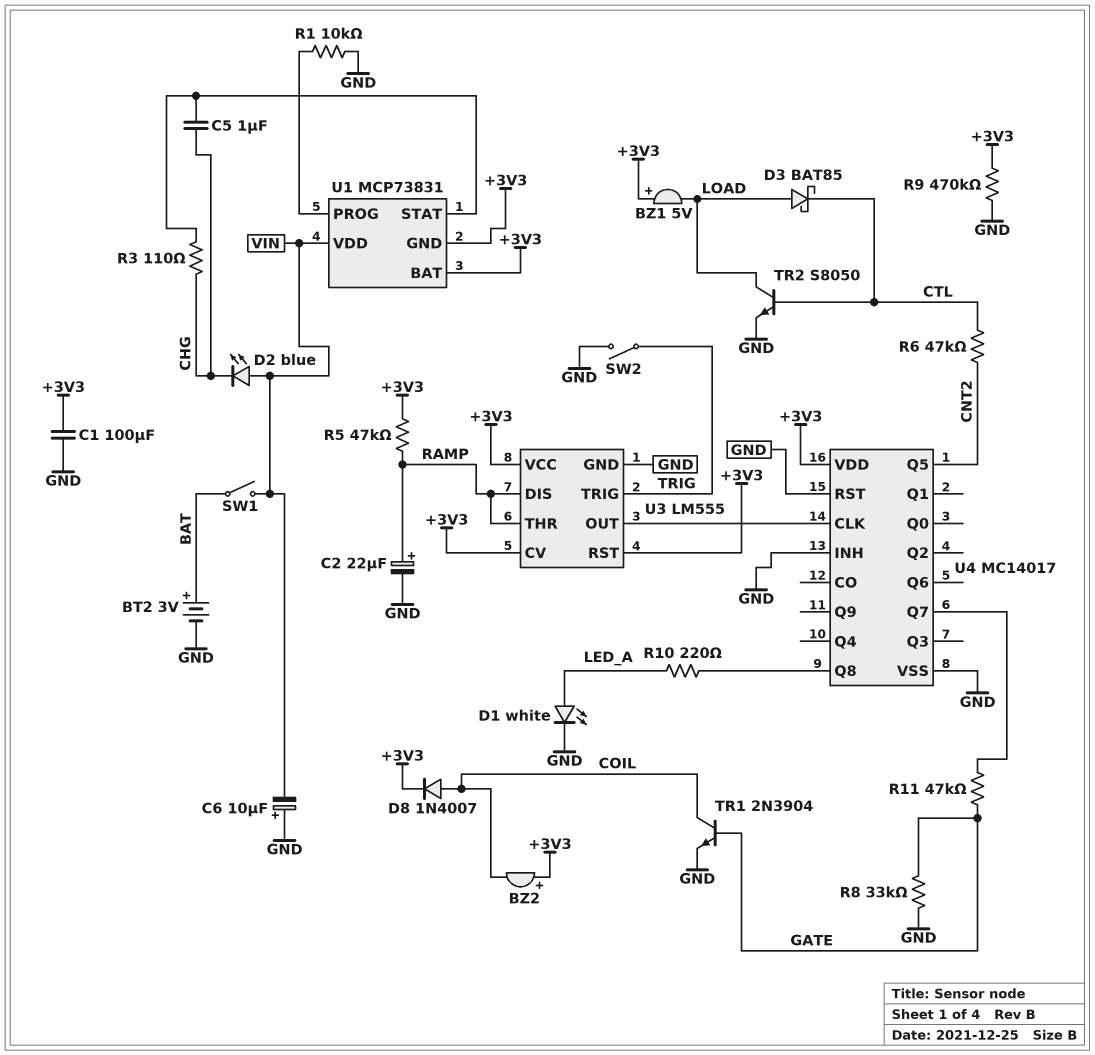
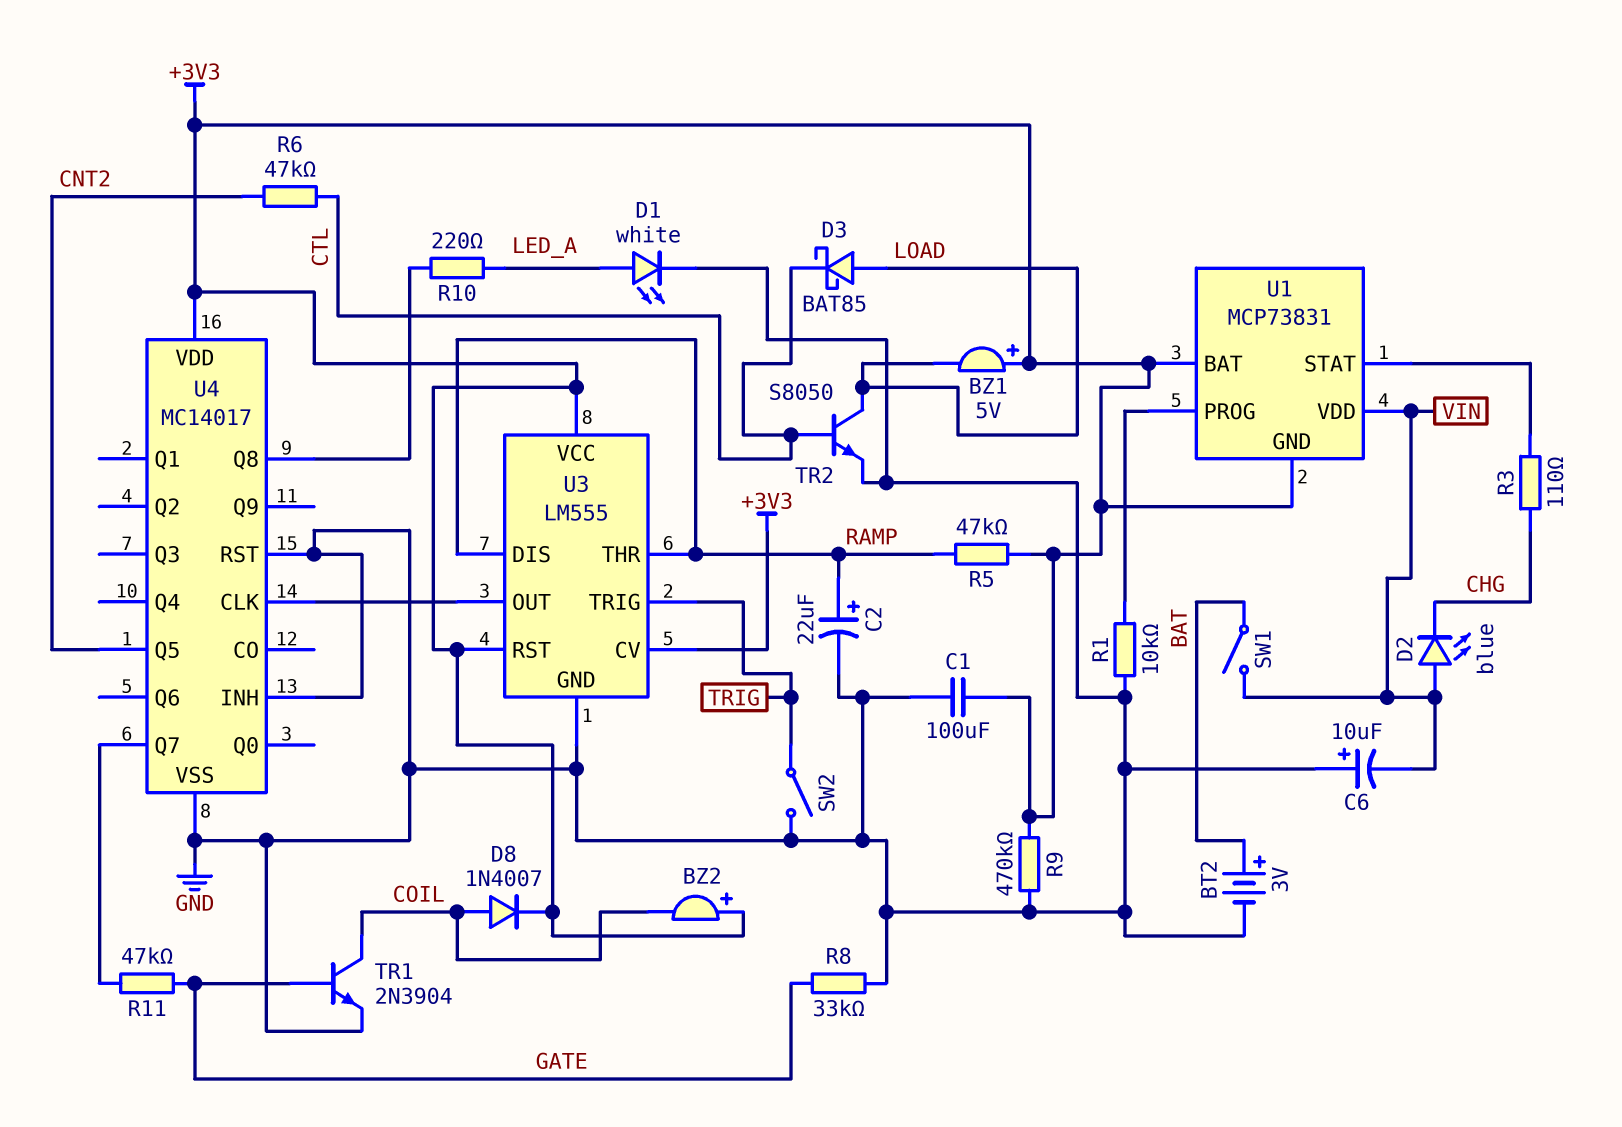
C5: 1uF (CHG, U1/STAT) -> none

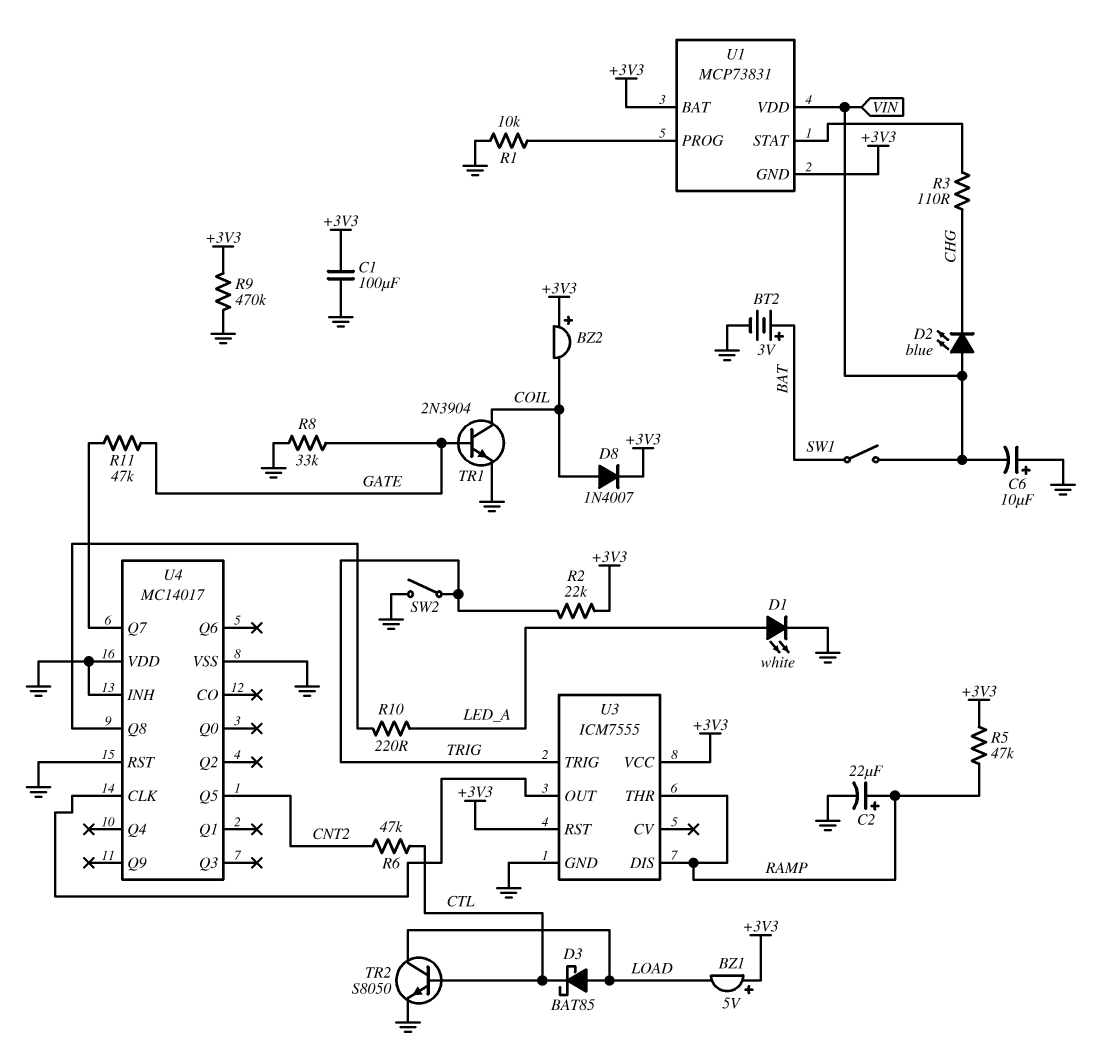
R2: none -> 22k (+3V3, TRIG)
U3: LM555 -> ICM7555
U3 pin CV: +3V3 -> none
U4 pin VDD: +3V3 -> GND

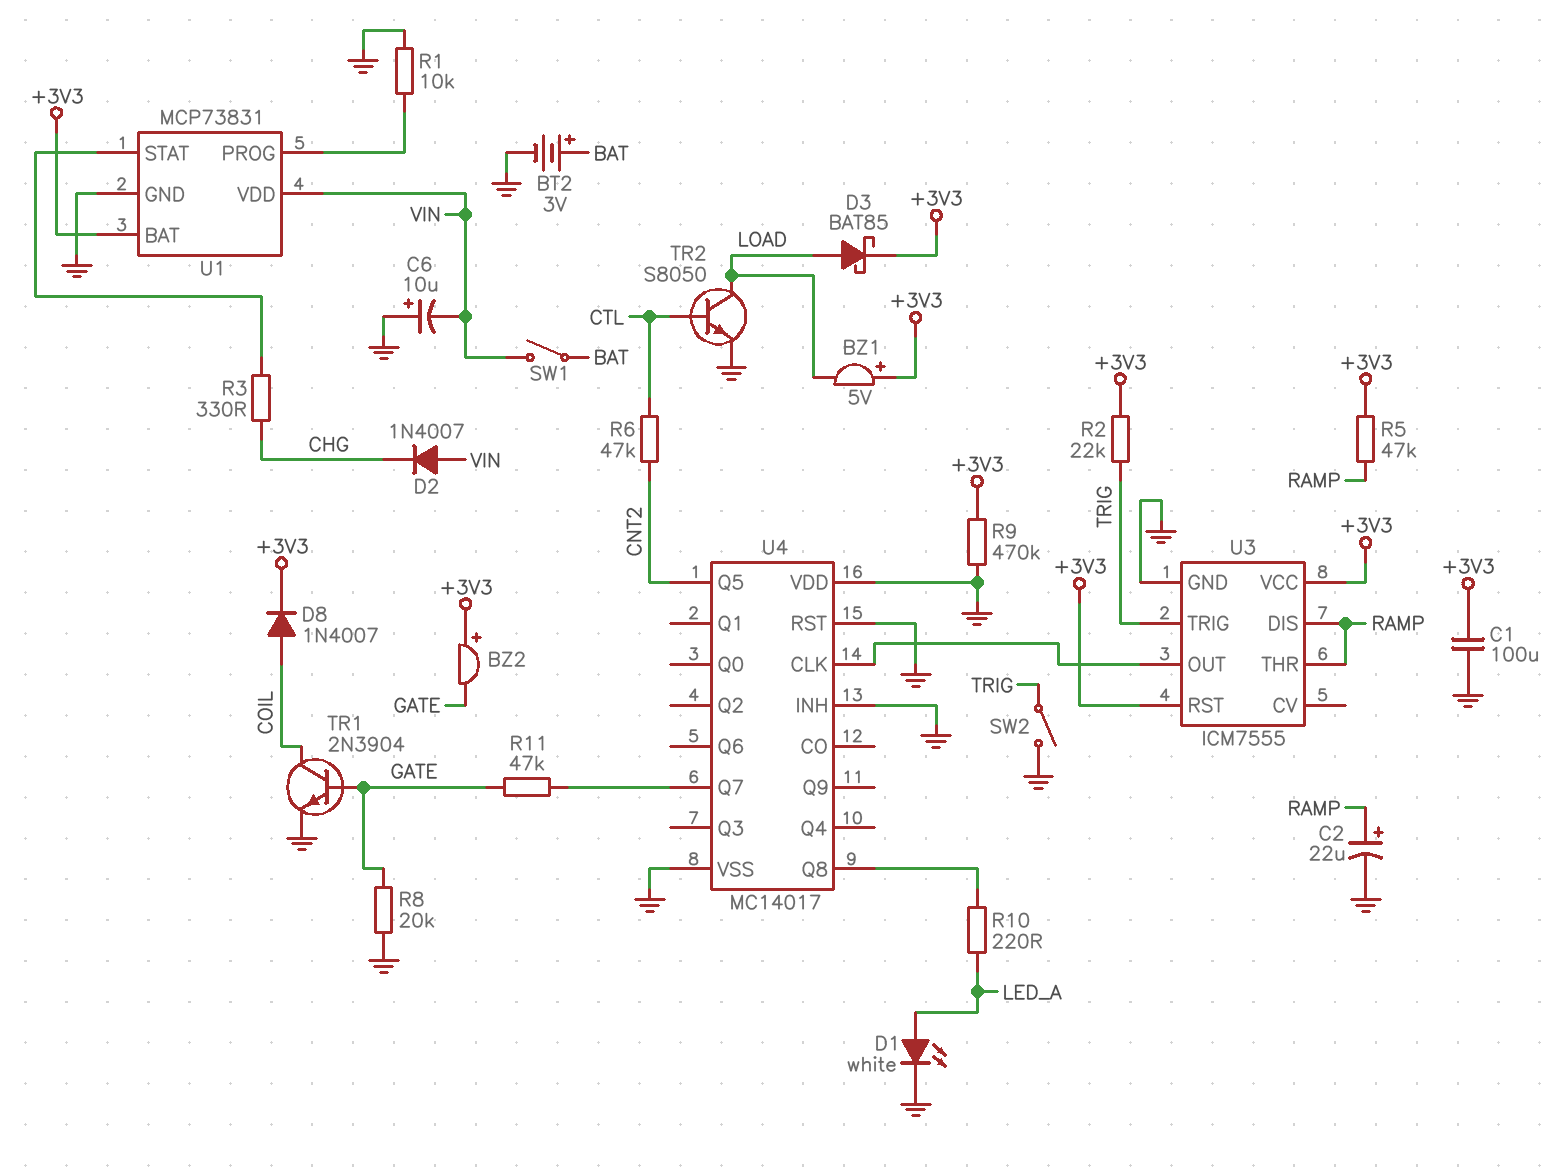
BZ2: buzzer (plus +3V3, minus COIL) -> buzzer (plus +3V3, minus GATE)
D2: LED blue (A VIN, K CHG) -> diode 1N4007 (A VIN, K CHG)
D3: schottky BAT85 (A LOAD, K CTL) -> schottky BAT85 (A LOAD, K +3V3)
R3: 110 (CHG, U1/STAT) -> 330 (CHG, U1/STAT)
R8: 33k (GATE, GND) -> 20k (GATE, GND)
U1 pin GND: +3V3 -> GND

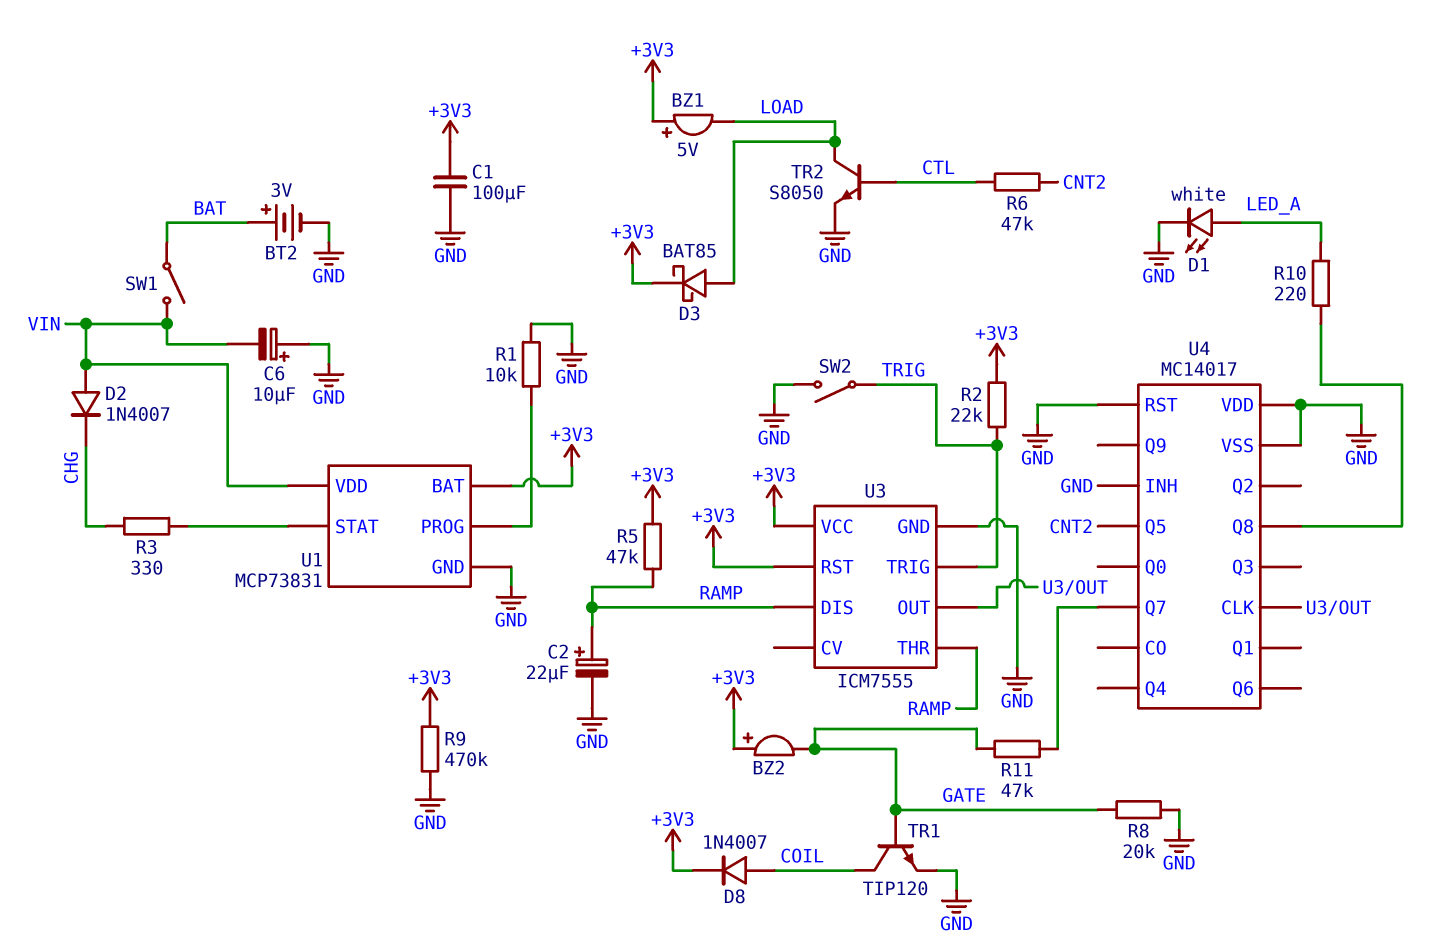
TR1: NPN 2N3904 (B GATE, C COIL, E GND) -> NPN TIP120 (B GATE, C COIL, E GND)

